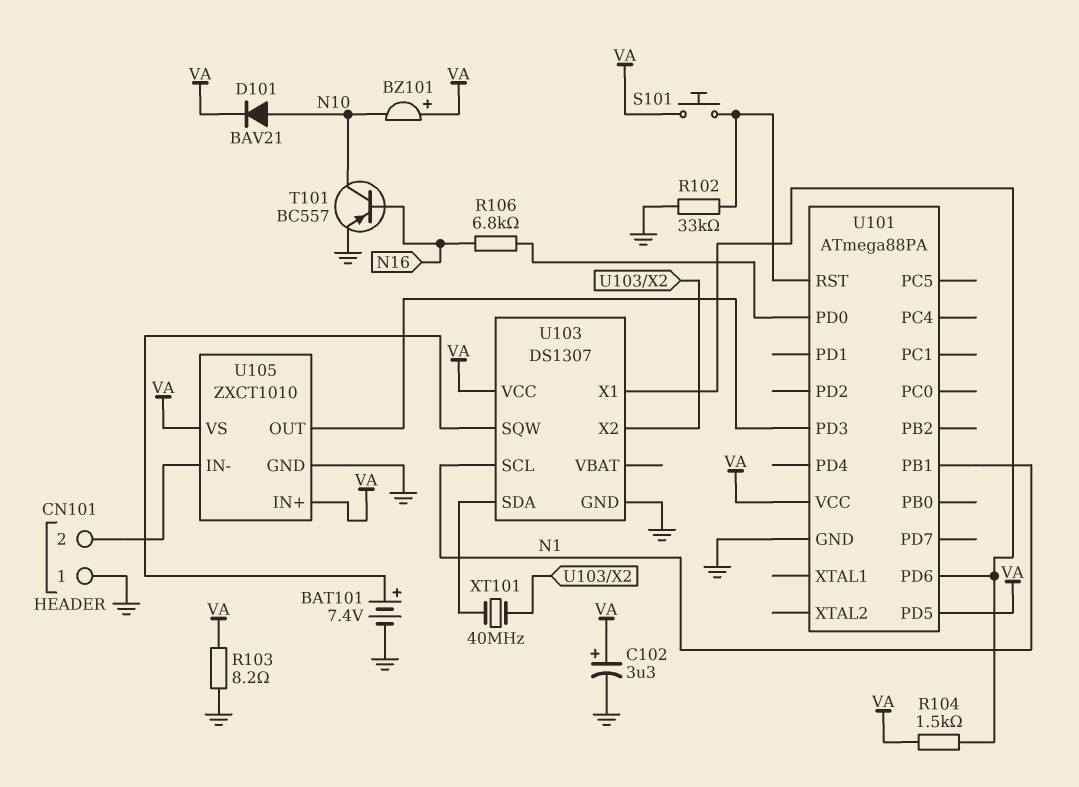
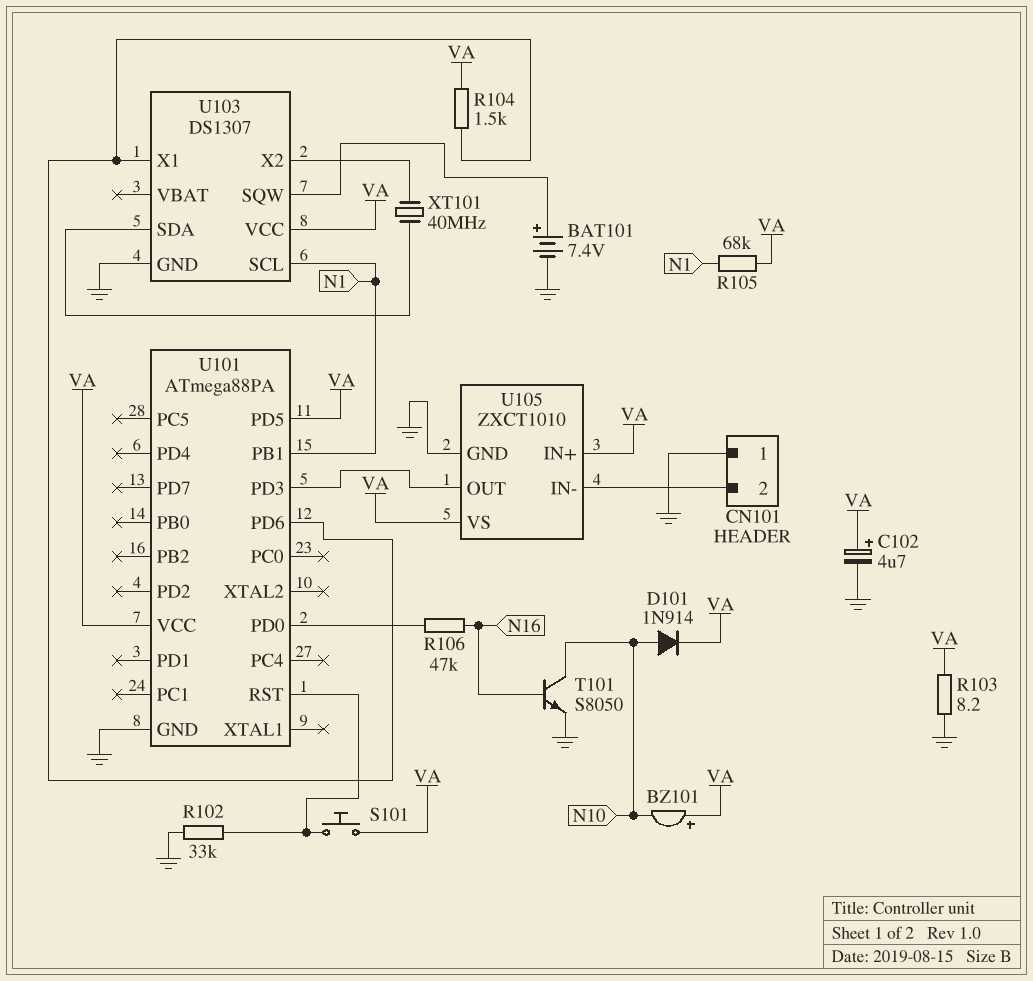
C102: 3.3uF (plus VA, minus GND) -> 4.7uF (plus VA, minus GND)
D101: diode BAV21 (A N10, K VA) -> diode 1N914 (A N10, K VA)
R105: none -> 68k (N1, VA)
R106: 6.8k (N16, U101/PD0) -> 47k (N16, U101/PD0)
T101: PNP BC557 (B N16, C N10, E GND) -> NPN S8050 (B N16, C N10, E GND)

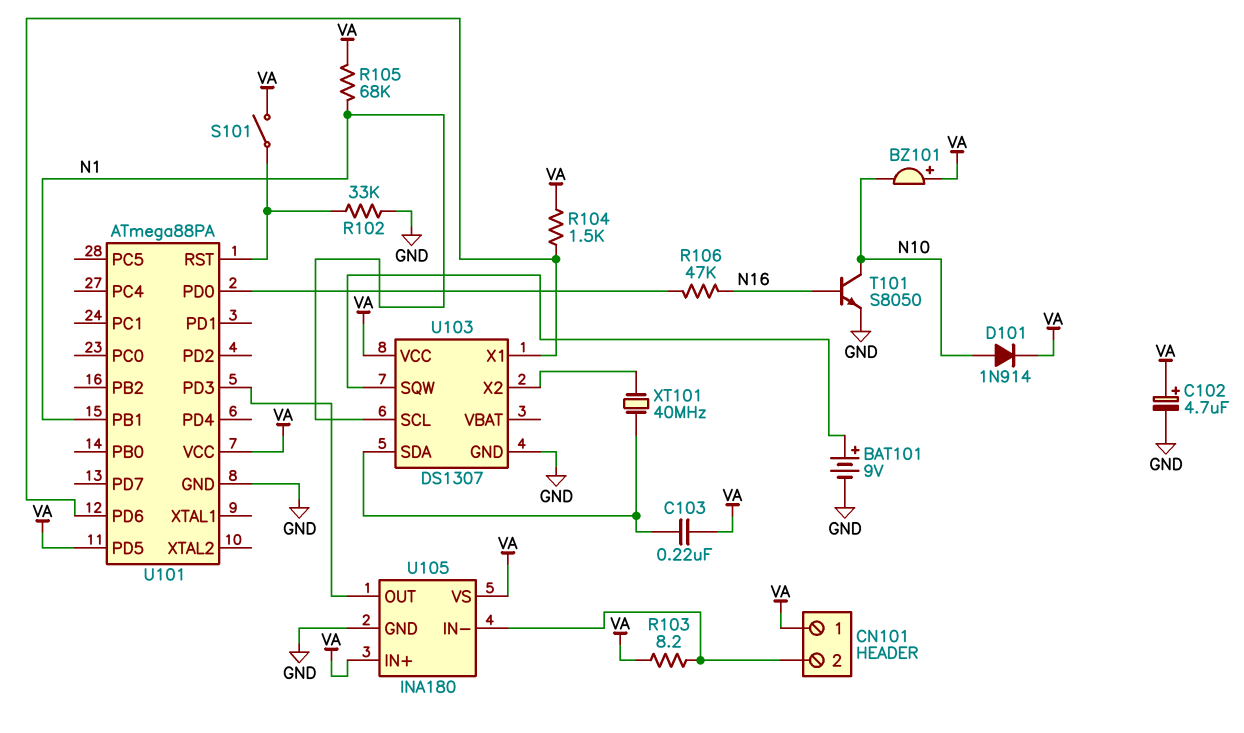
BAT101: 7.4V (plus U103/SQW, minus GND) -> 9V (plus U103/SQW, minus GND)
C103: none -> 220nF (U103/SDA, VA)
CN101 pin 1: GND -> VA
R103: 8.2 (GND, VA) -> 8.2 (CN101/2, VA)
S101: button (U101/RST, VA) -> switch (U101/RST, VA)
U105: ZXCT1010 -> INA180

